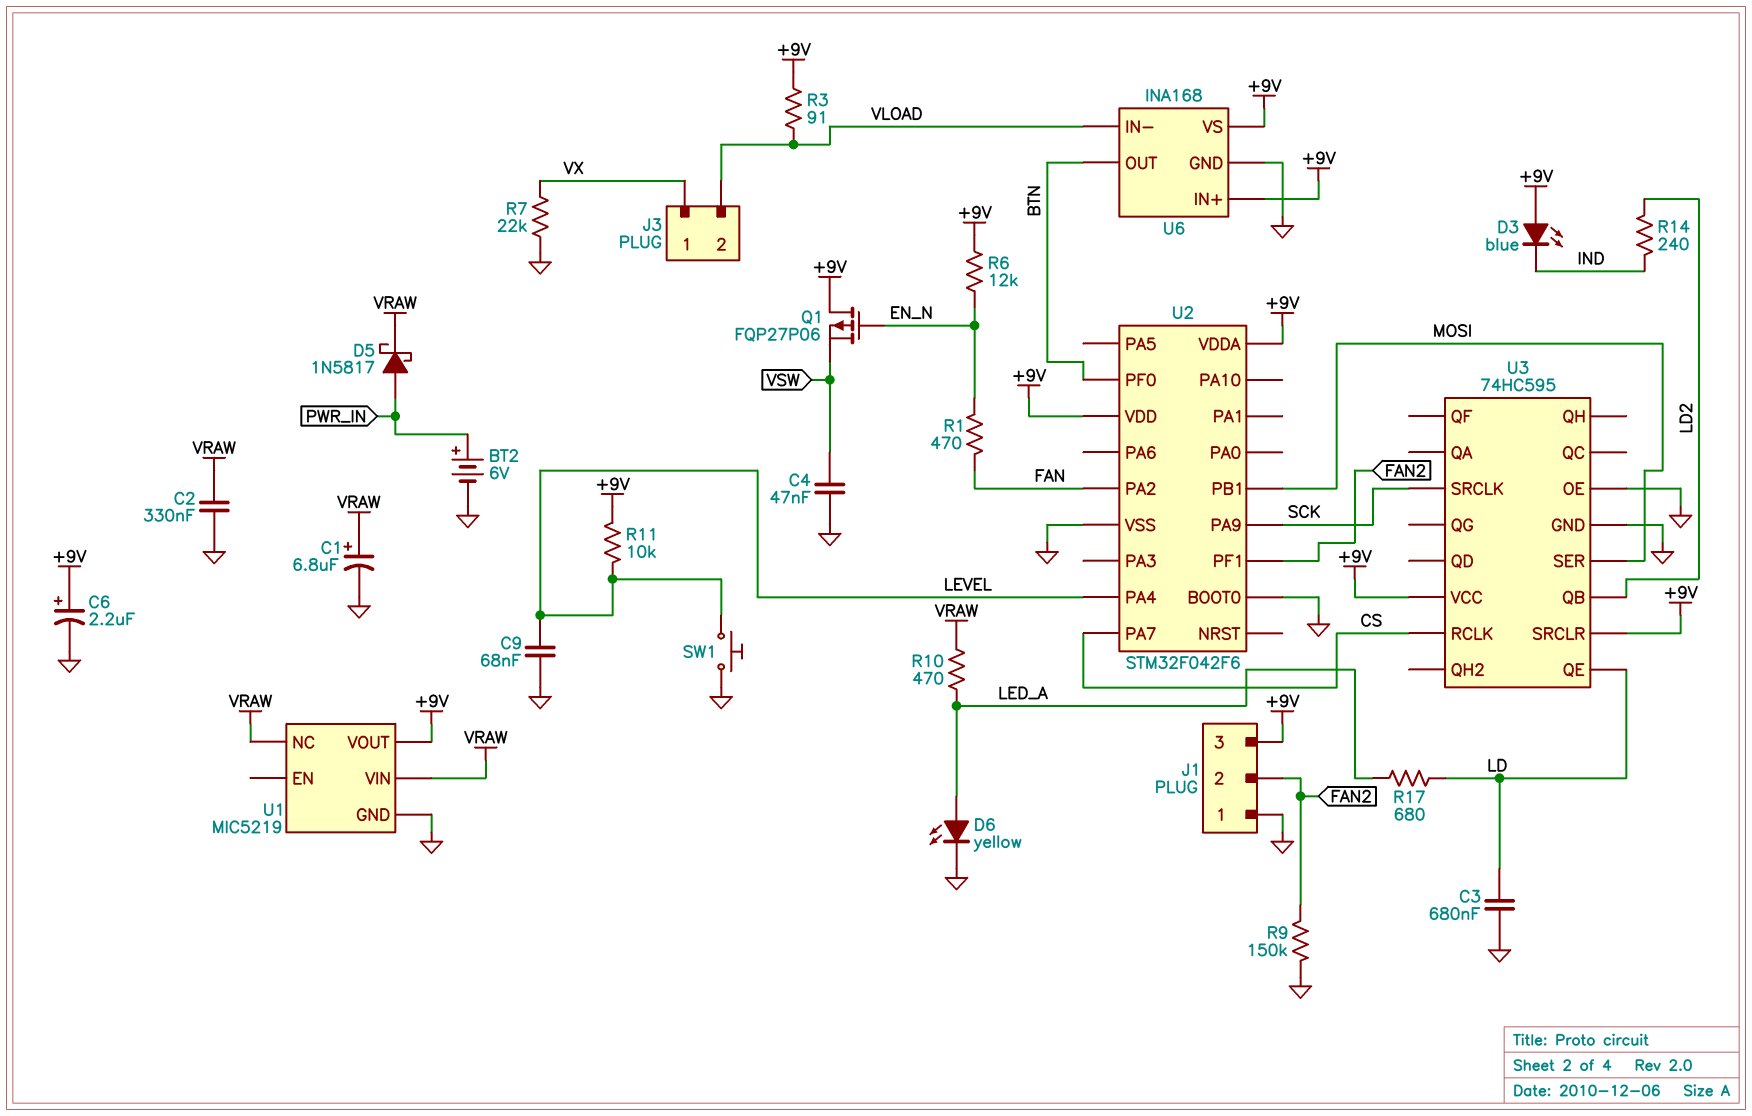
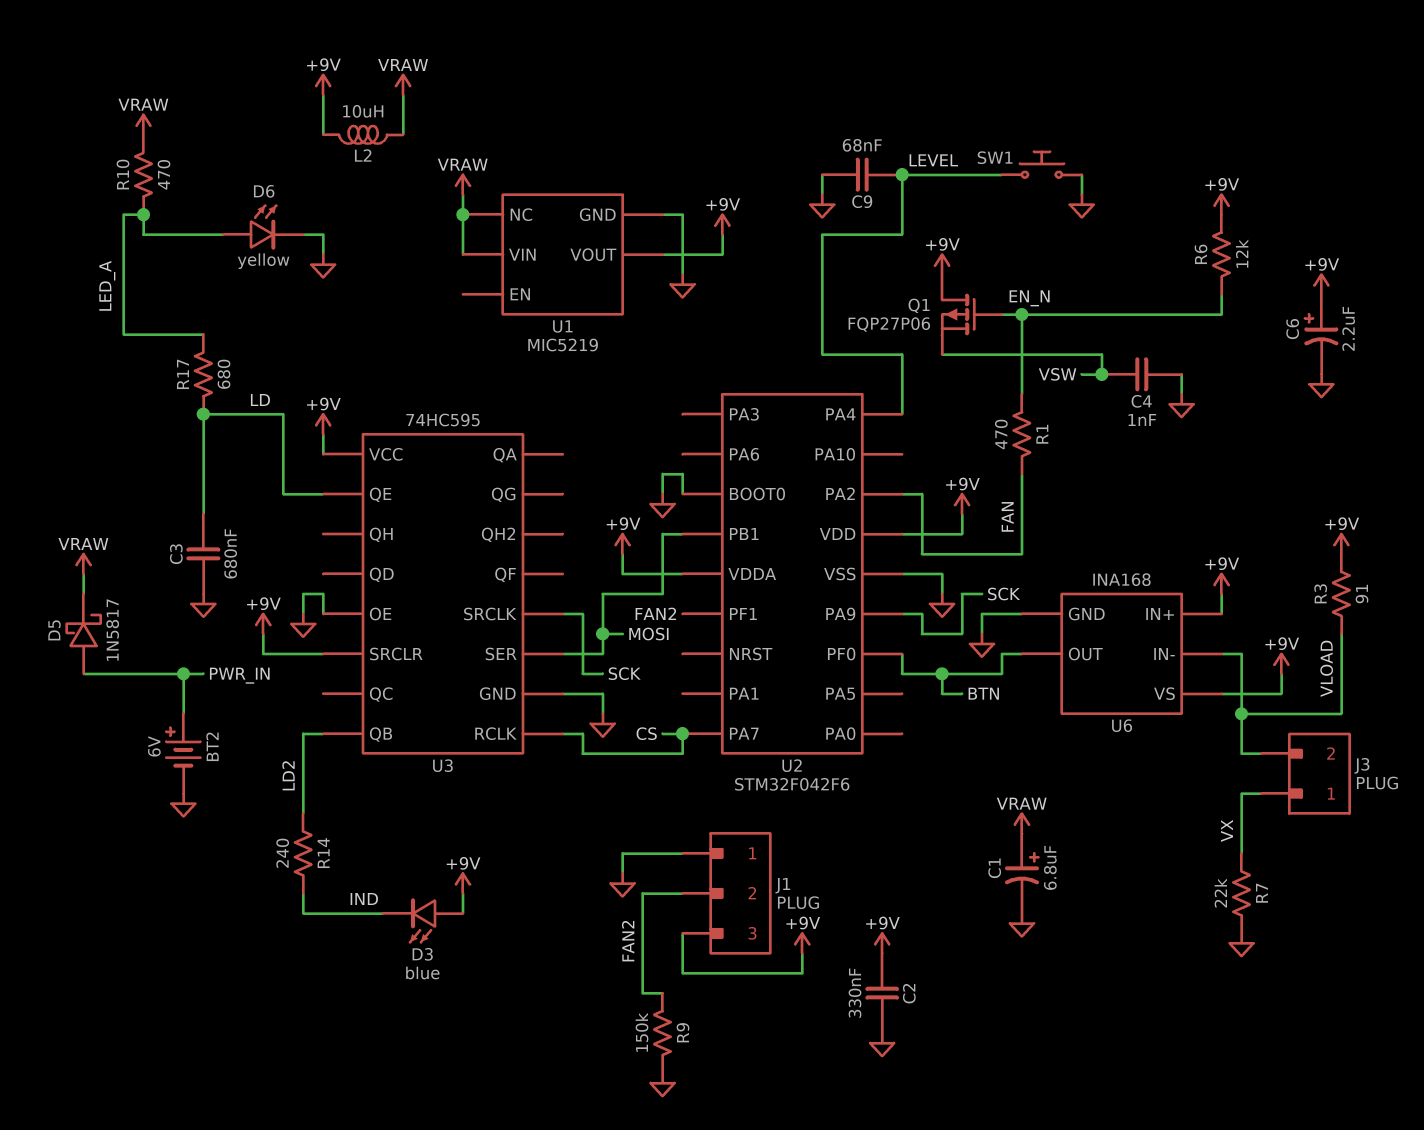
C2: 330nF (GND, VRAW) -> 330nF (+9V, GND)
C4: 47nF (GND, VSW) -> 1nF (GND, VSW)
L2: none -> 10uH (+9V, VRAW)
R11: 10k (+9V, LEVEL) -> none

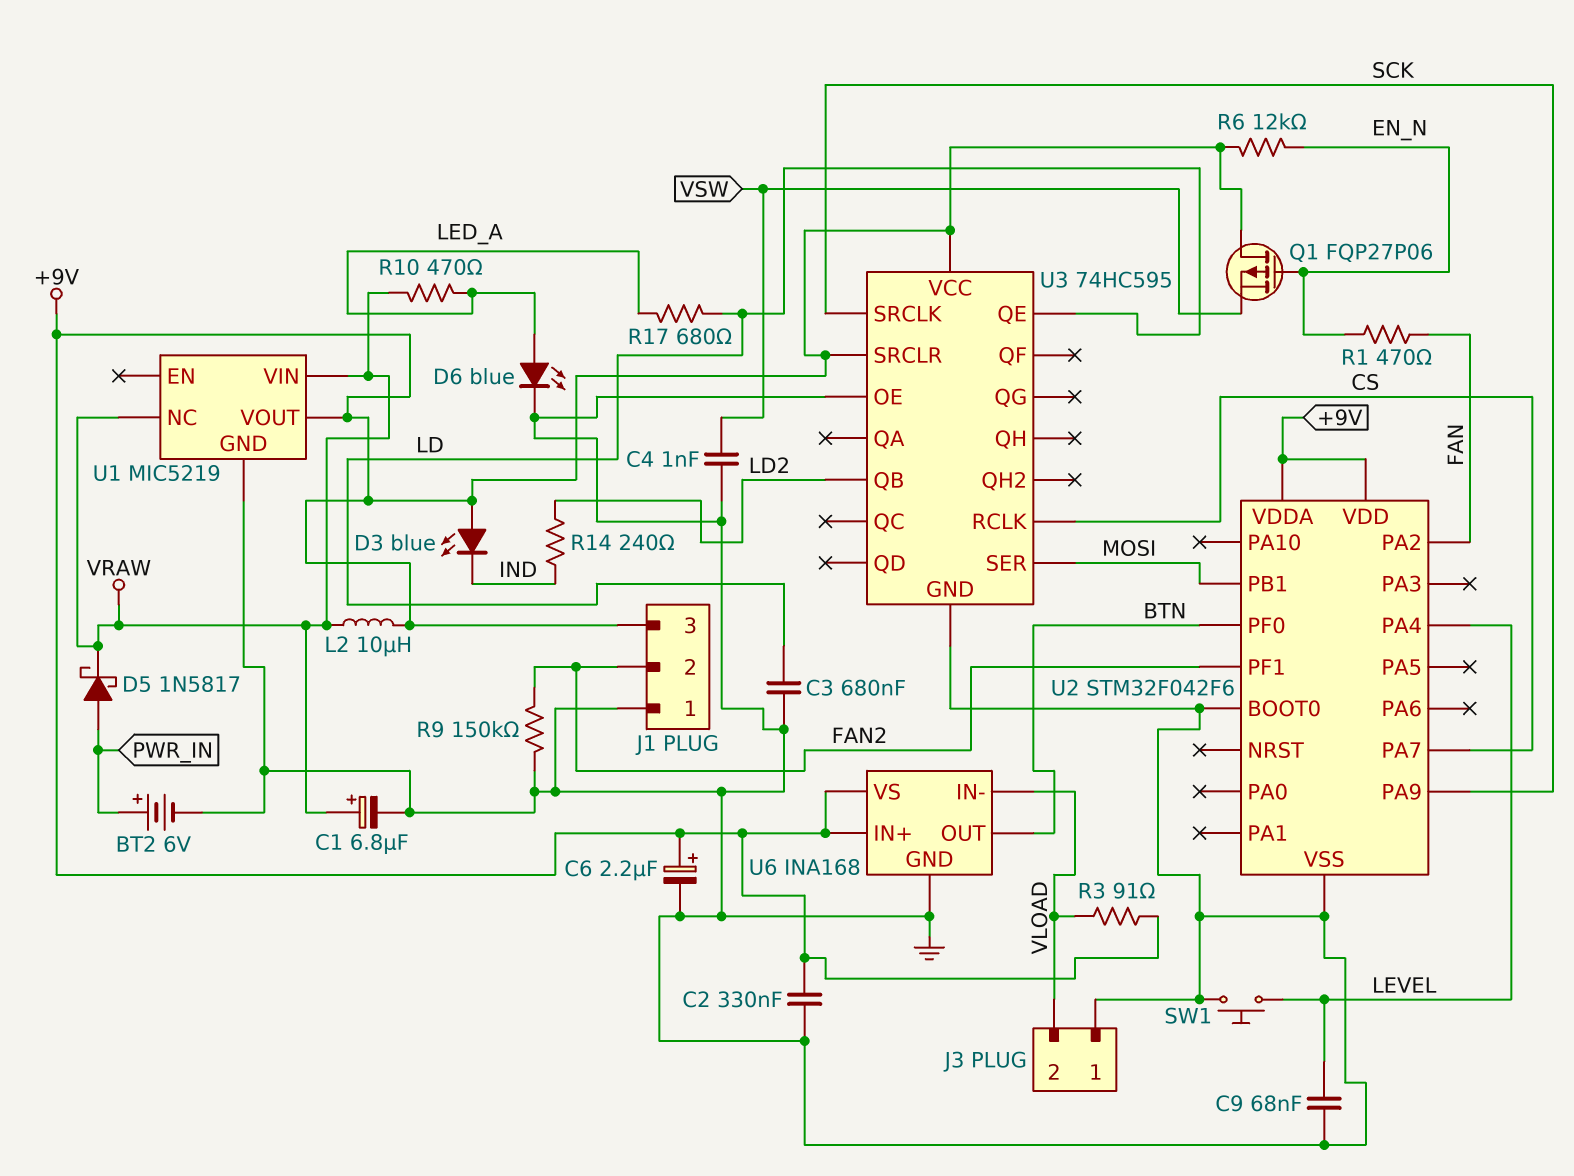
D6: LED yellow (A LED_A, K GND) -> LED blue (A LED_A, K GND)
J3 pin 1: VX -> GND
R7: 22k (GND, VX) -> none

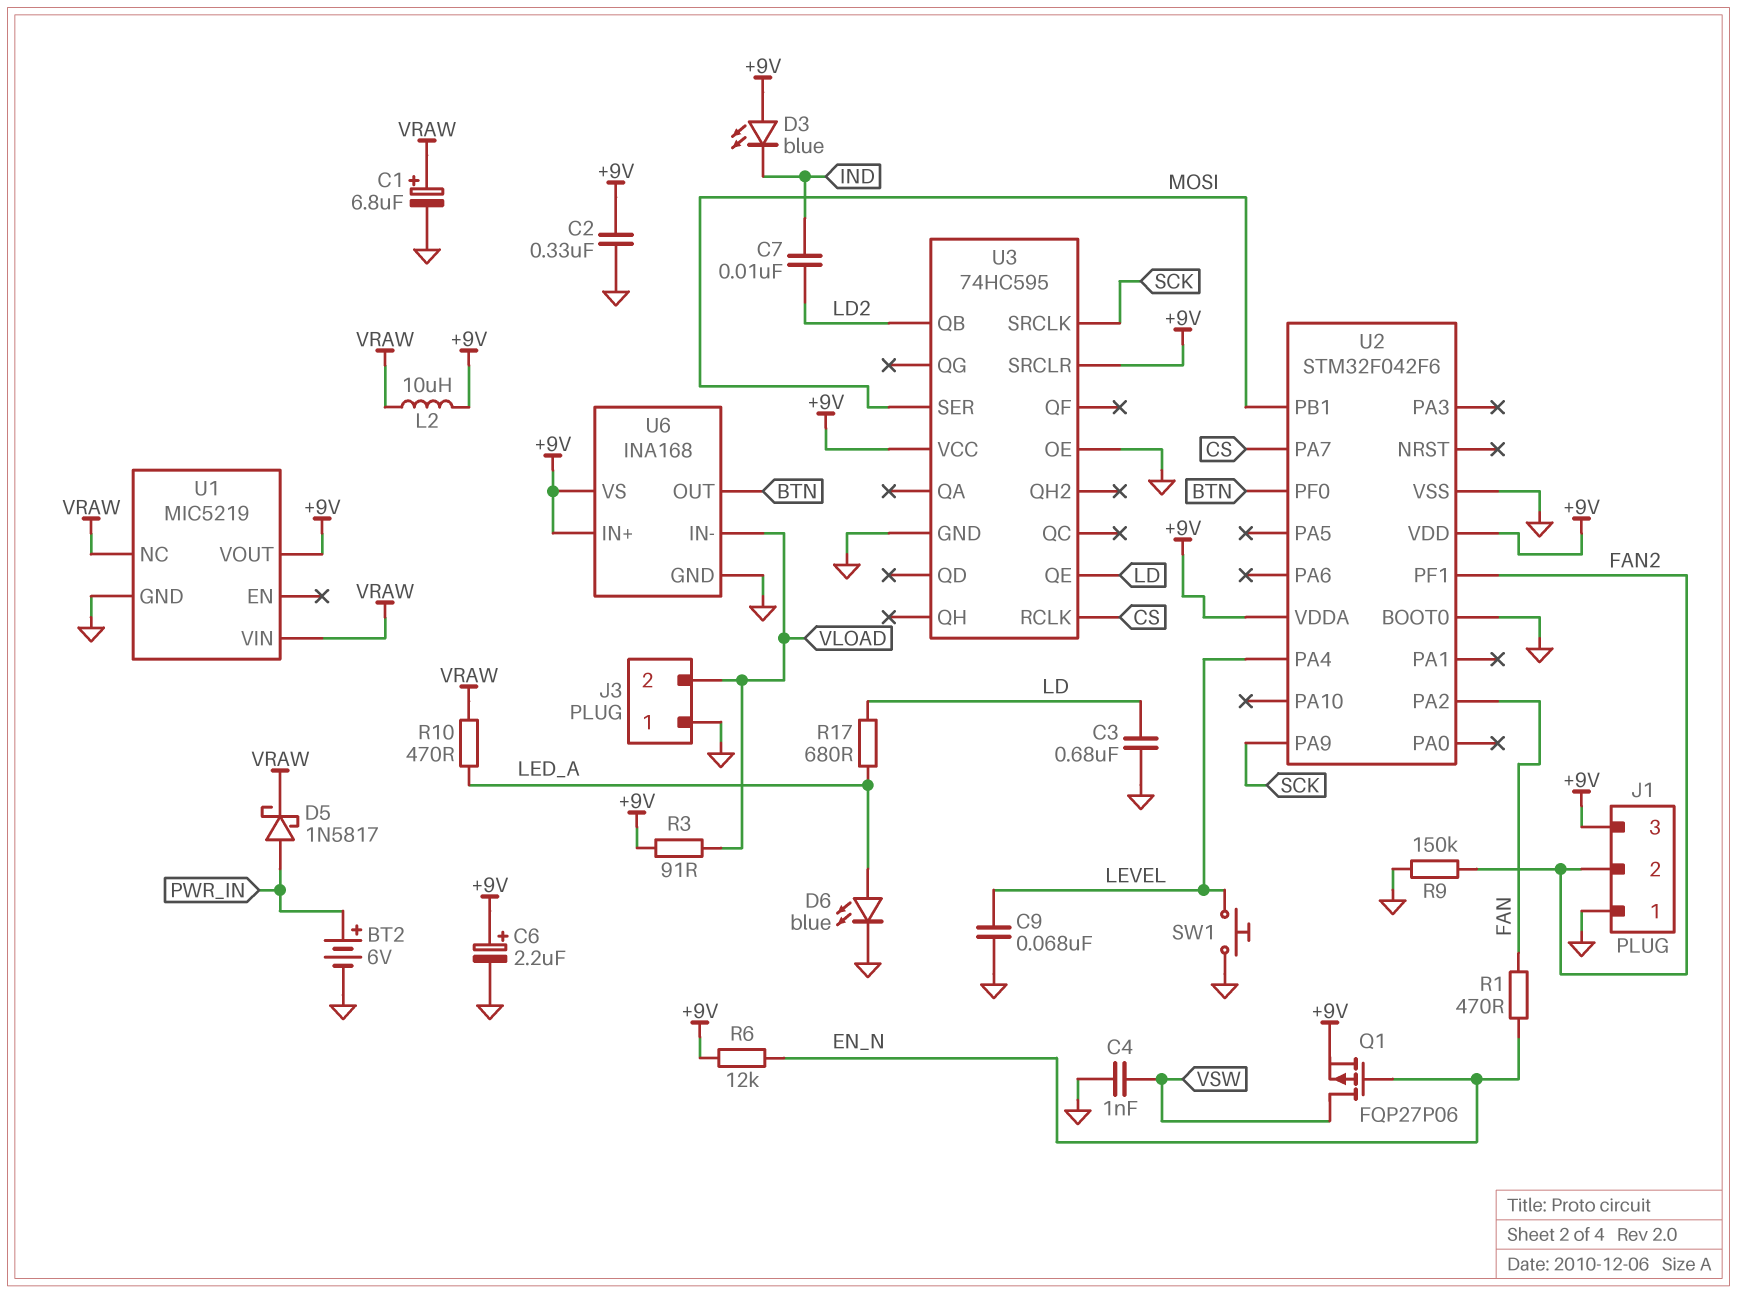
C7: none -> 10nF (IND, LD2)
Q1: PMOS FQP27P06 (G EN_N, D +9V, S VSW) -> PMOS FQP27P06 (G EN_N, D VSW, S +9V)
R14: 240 (IND, LD2) -> none

